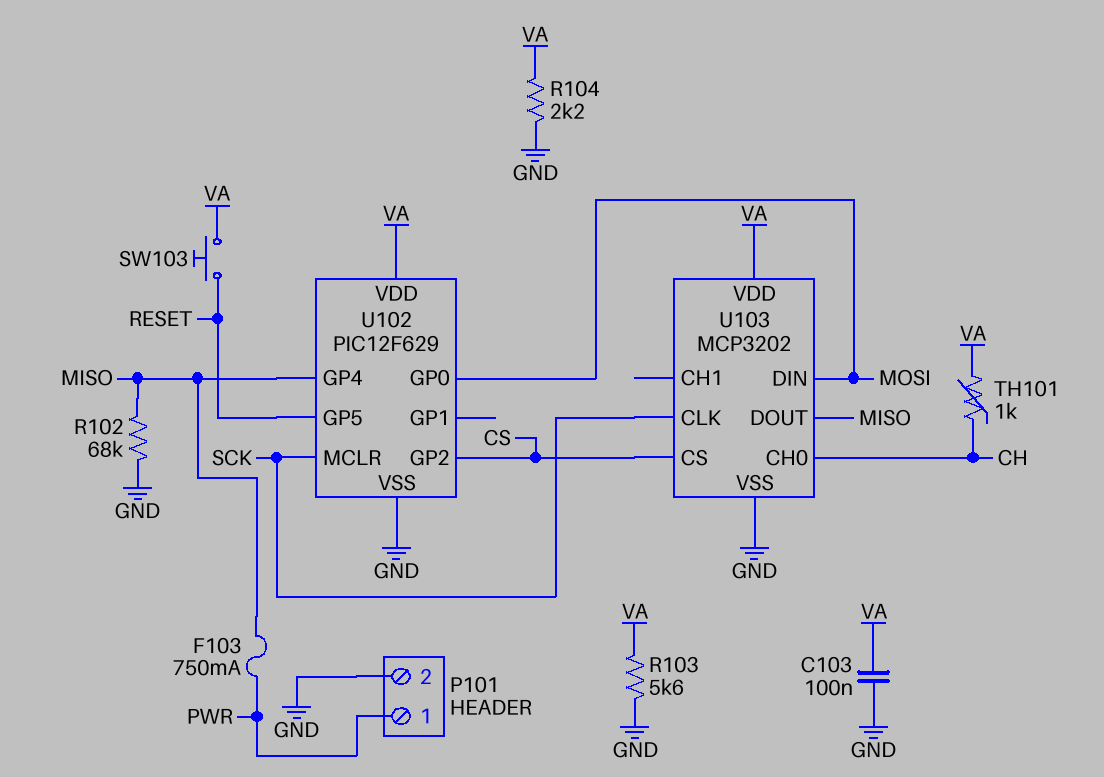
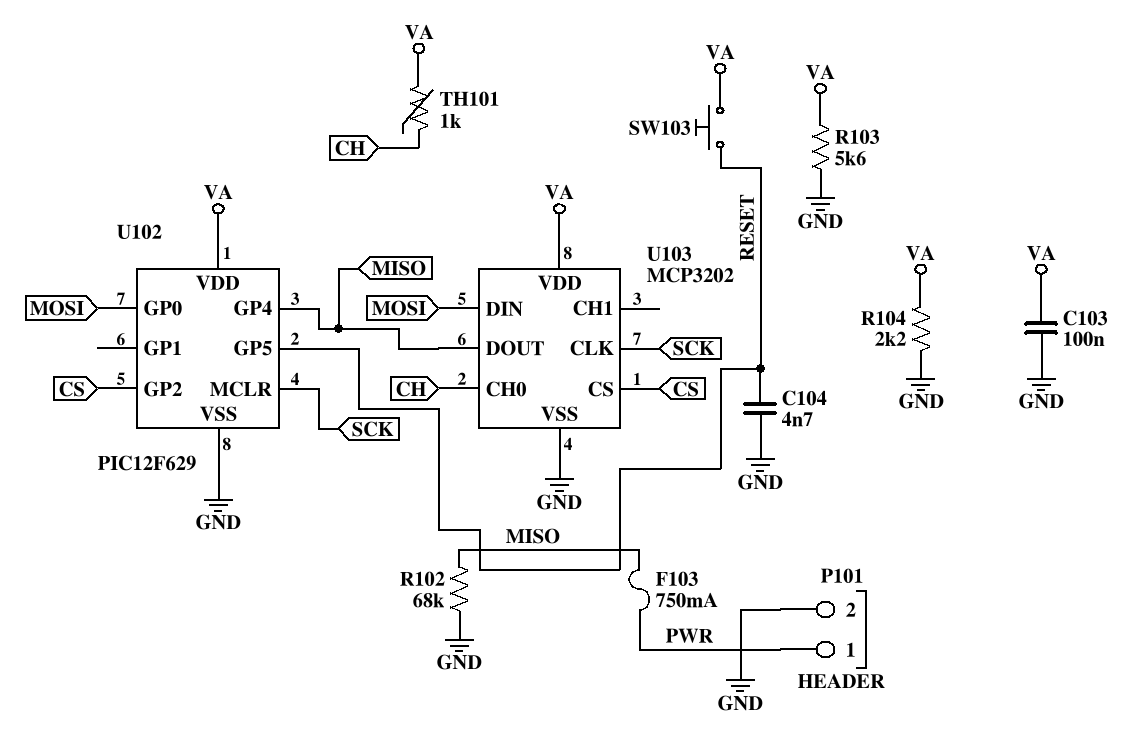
C104: none -> 4.7nF (GND, RESET)

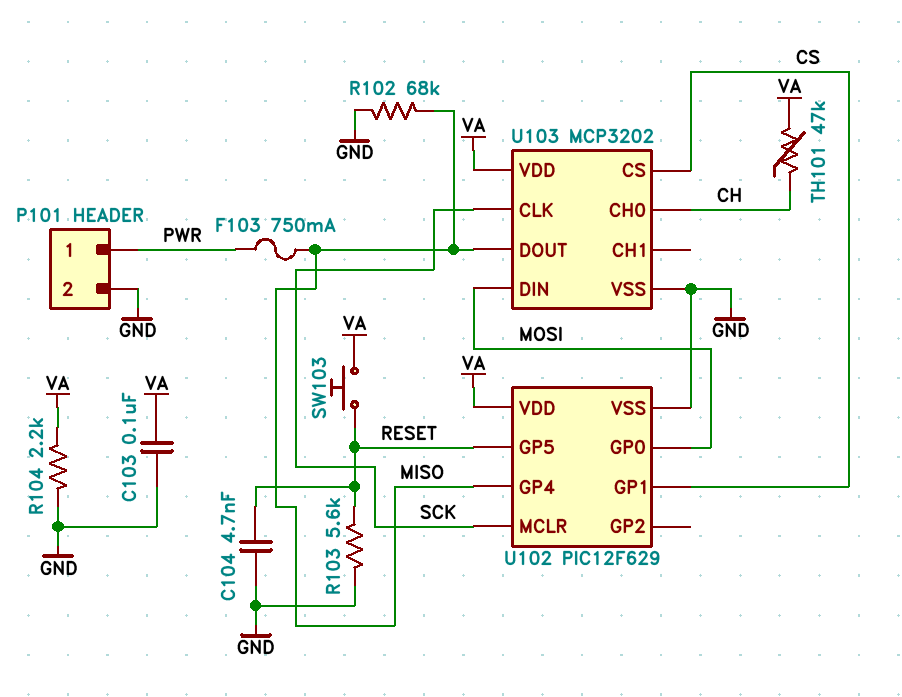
R103: 5.6k (GND, VA) -> 5.6k (GND, RESET)
TH101: 1k (CH, VA) -> 47k (CH, VA)
U102 pin GP1: none -> CS
U102 pin GP2: CS -> none

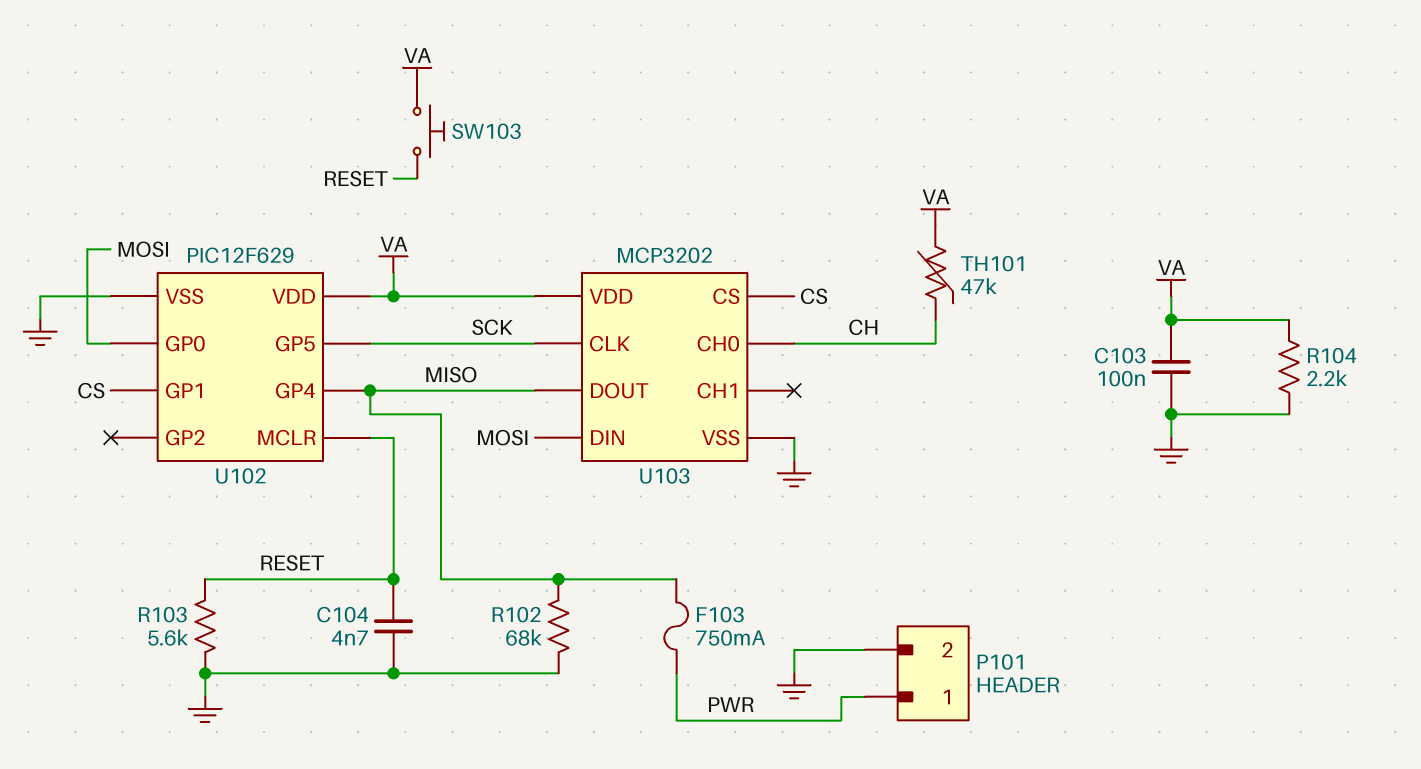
U102 pin GP5: RESET -> SCK
U102 pin MCLR: SCK -> RESET

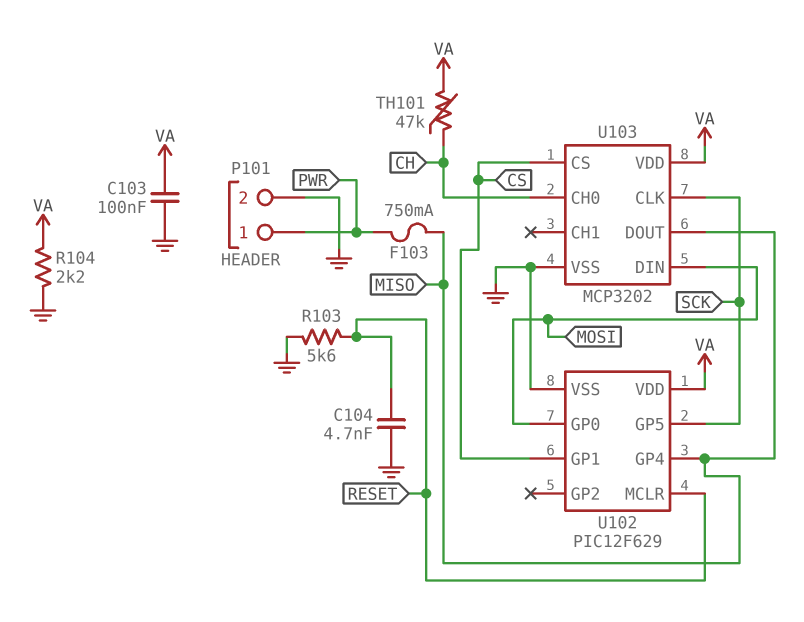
R102: 68k (GND, MISO) -> none
SW103: button (RESET, VA) -> none

